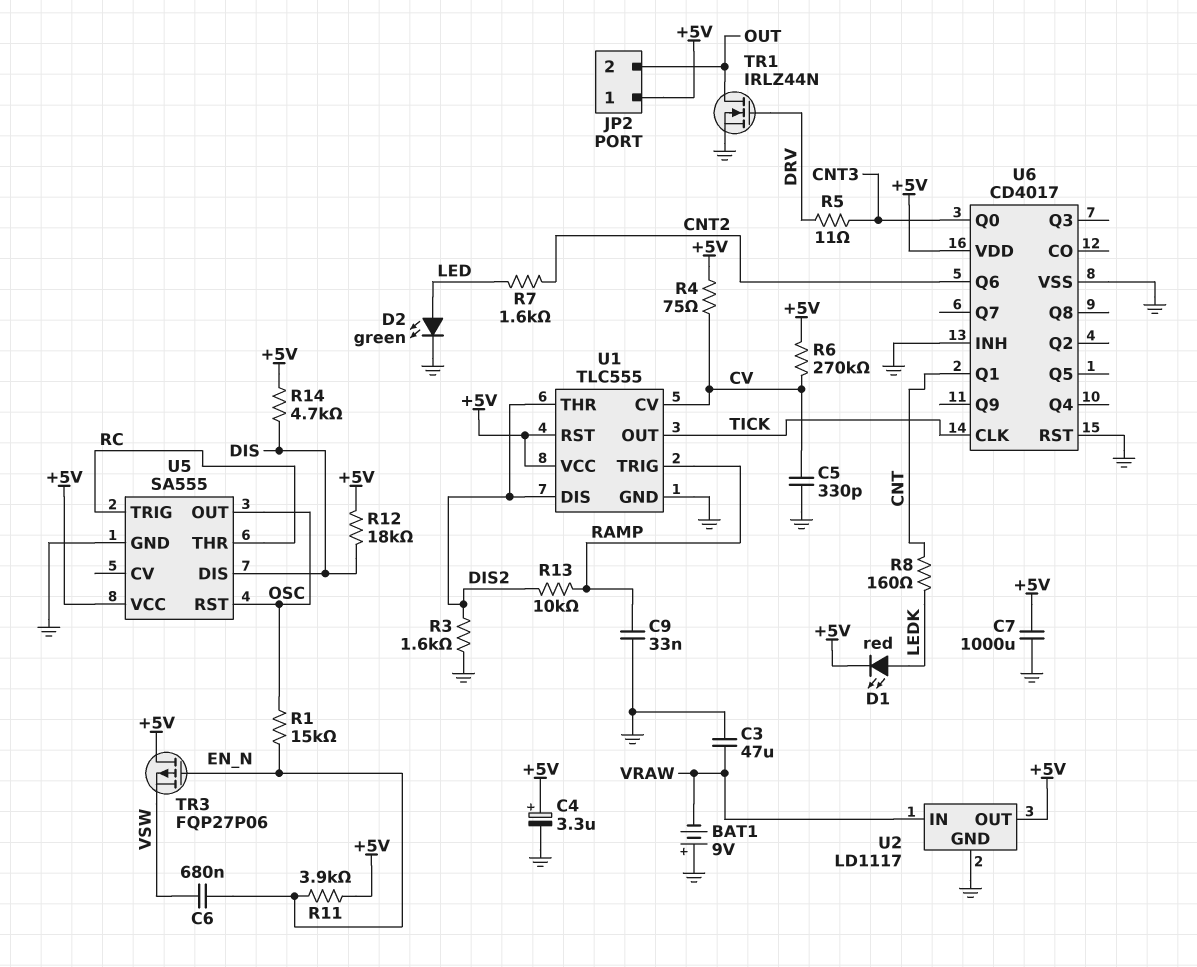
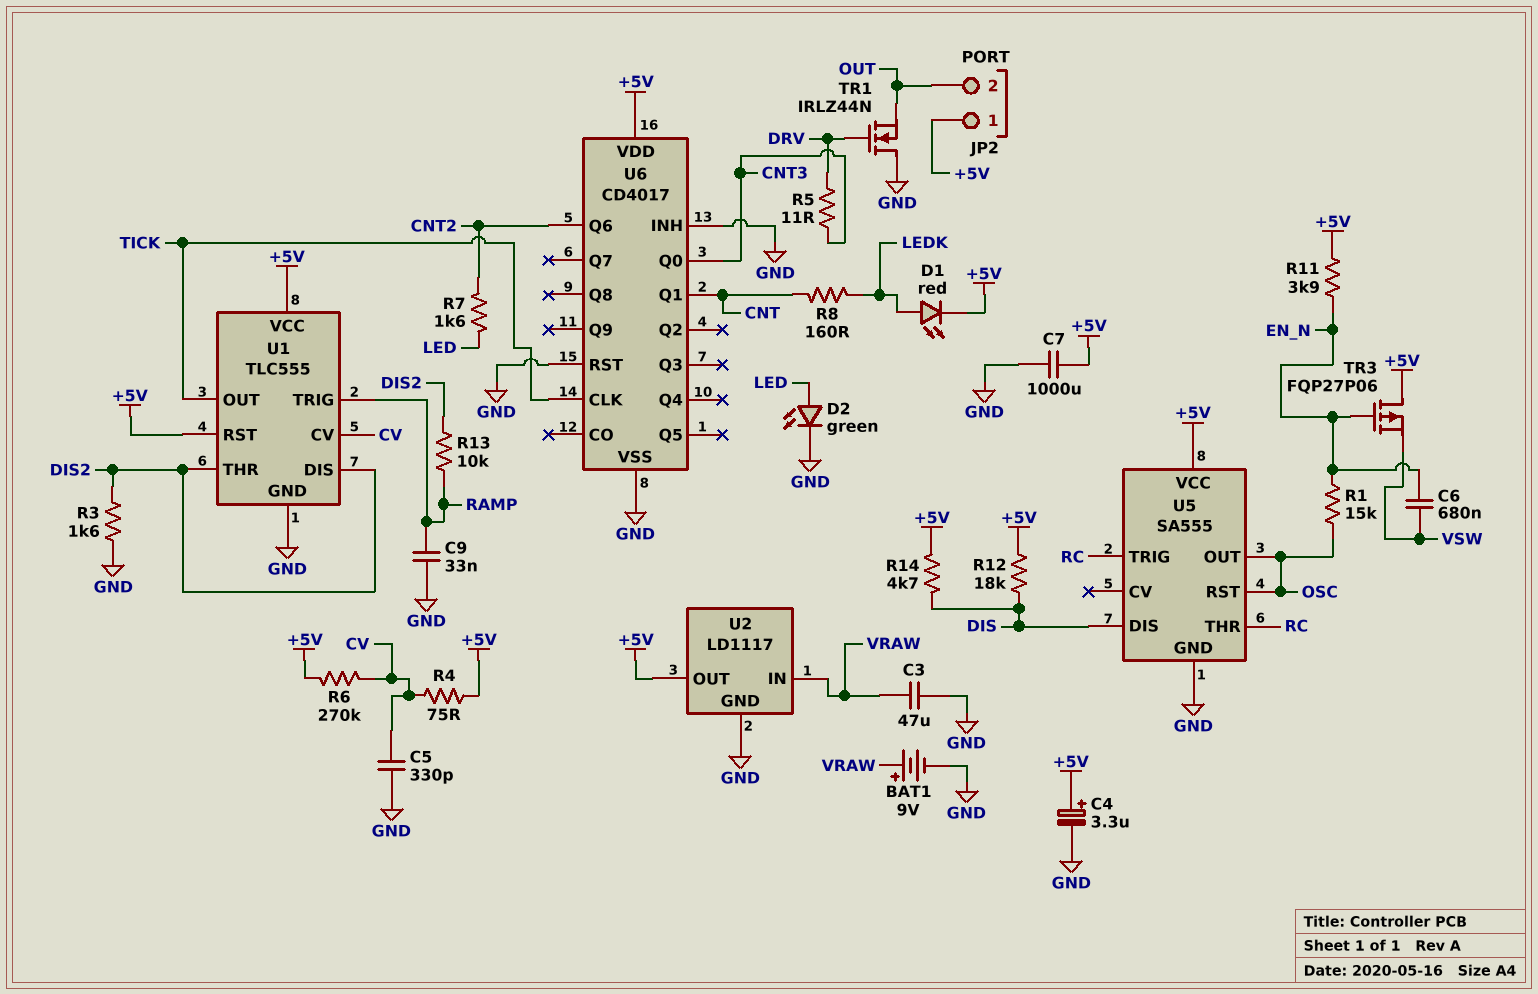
BAT1: 9V (plus GND, minus VRAW) -> 9V (plus VRAW, minus GND)
TR1: NMOS IRLZ44N (G DRV, D OUT, S GND) -> NMOS IRLZ44N (G DRV, D GND, S OUT)

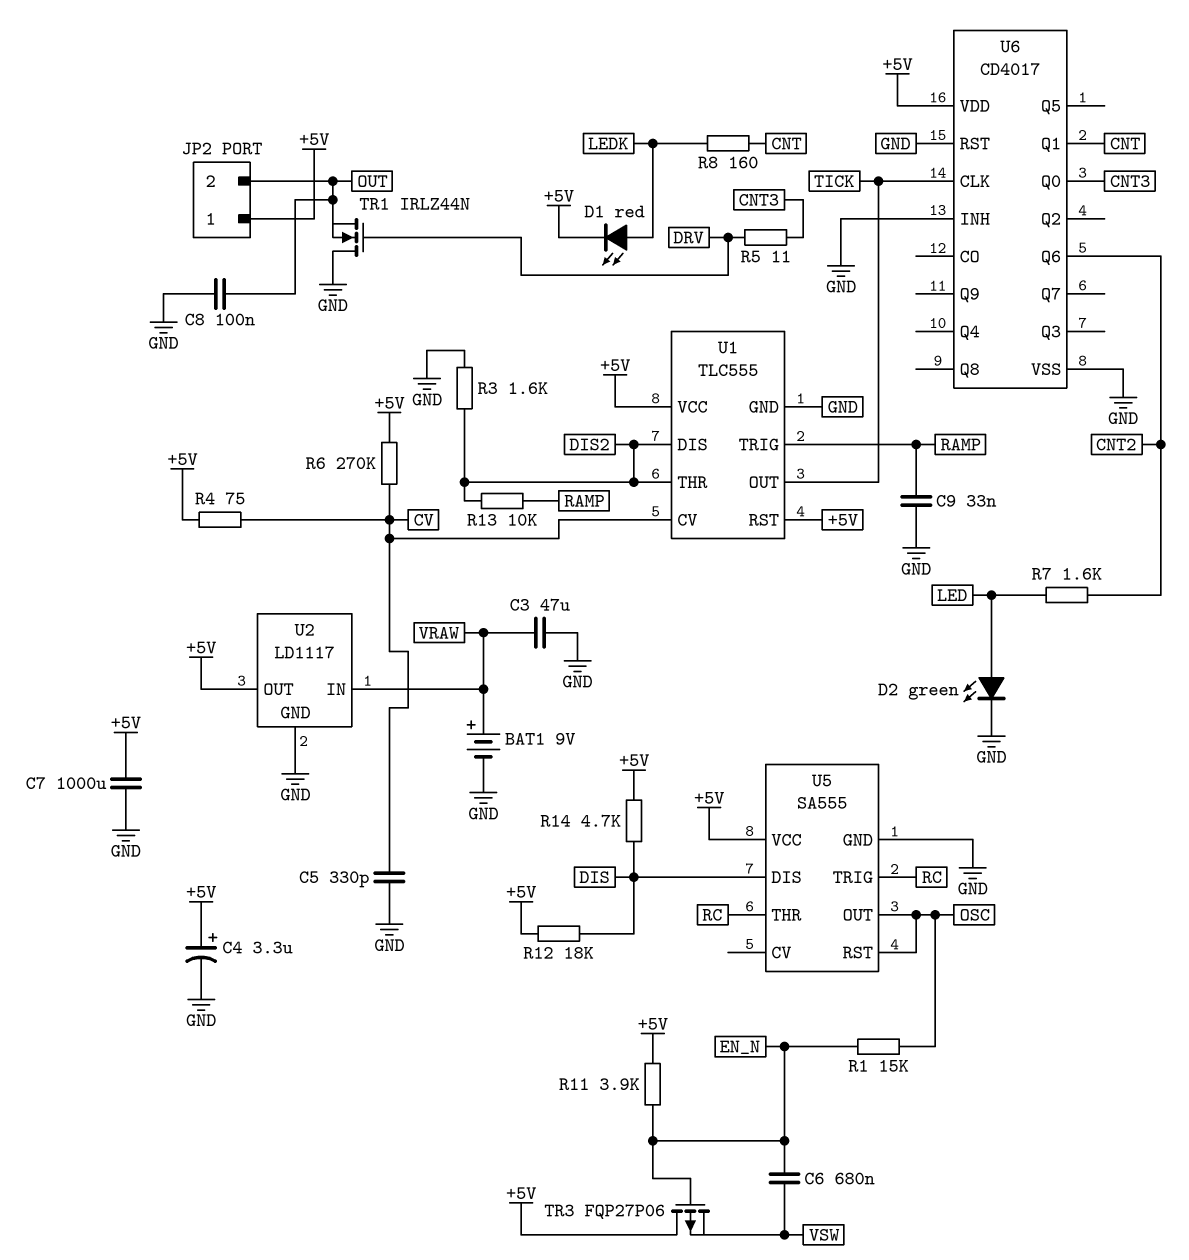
C8: none -> 100nF (GND, OUT)

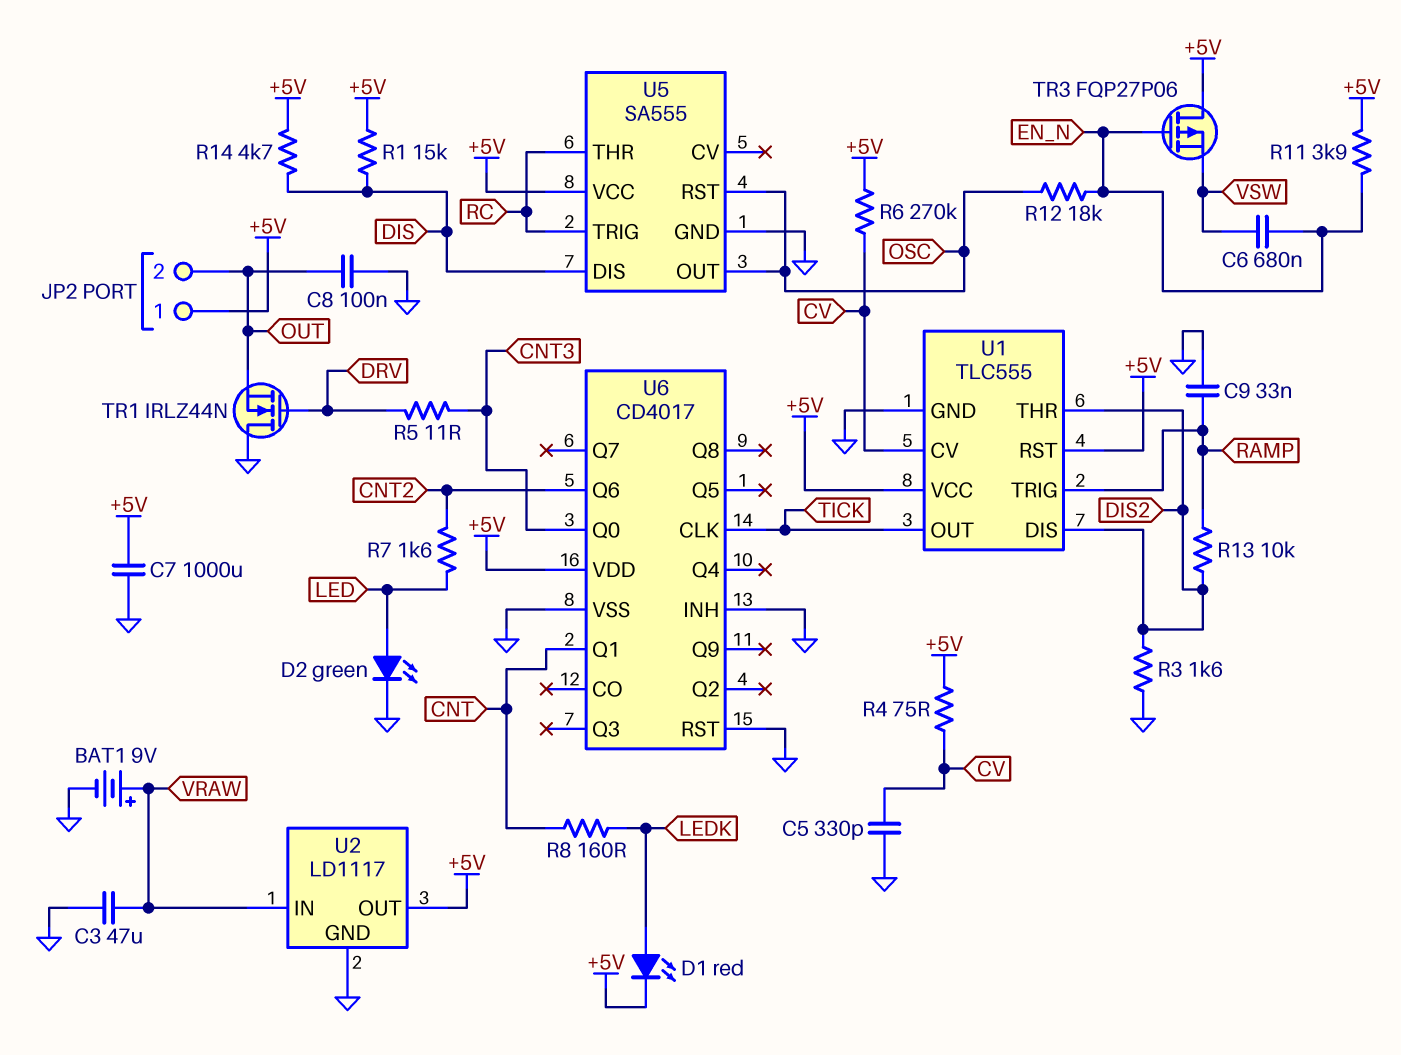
C4: 3.3uF (plus +5V, minus GND) -> none
R1: 15k (EN_N, OSC) -> 15k (+5V, DIS)
R12: 18k (+5V, DIS) -> 18k (EN_N, OSC)

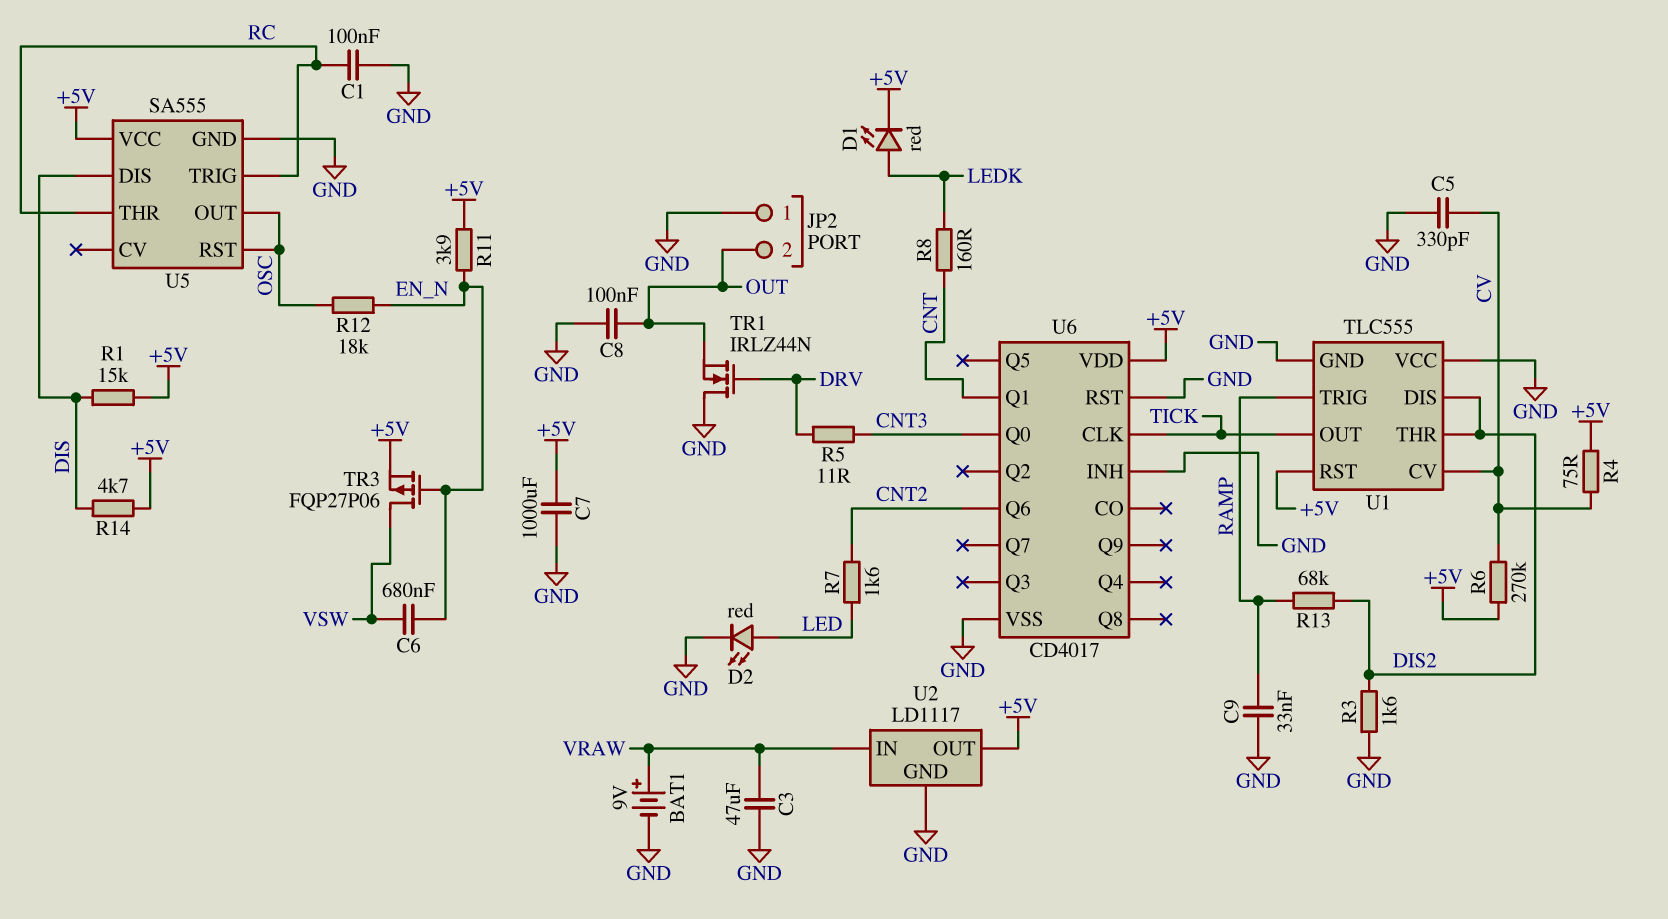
C1: none -> 100nF (GND, RC)
D2: LED green (A LED, K GND) -> LED red (A LED, K GND)
JP2 pin 1: +5V -> GND
R13: 10k (DIS2, RAMP) -> 68k (DIS2, RAMP)
TR3: PMOS FQP27P06 (G EN_N, D +5V, S VSW) -> PMOS FQP27P06 (G EN_N, D VSW, S +5V)
U1 pin VCC: +5V -> GND

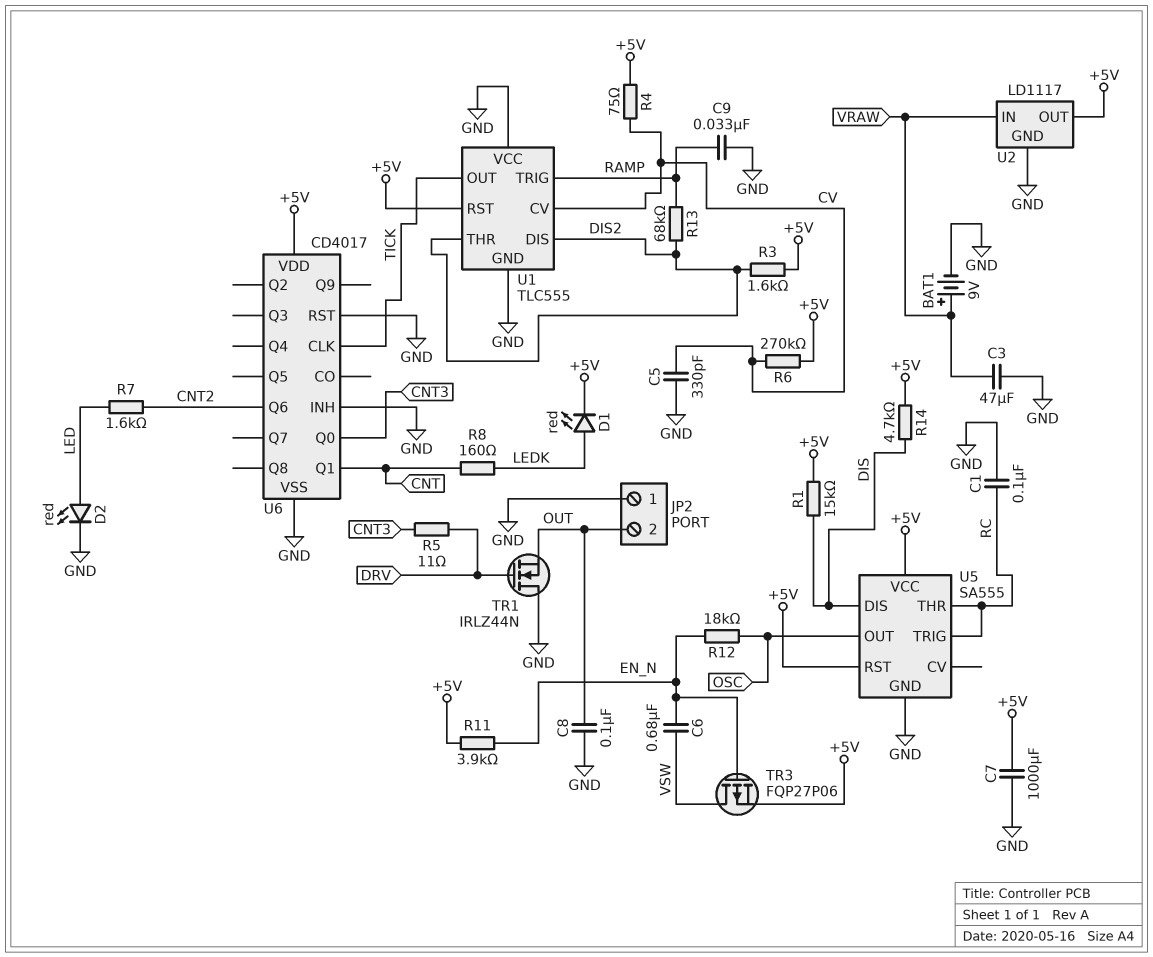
R3: 1.6k (DIS2, GND) -> 1.6k (+5V, DIS2)
U5 pin RST: OSC -> +5V

